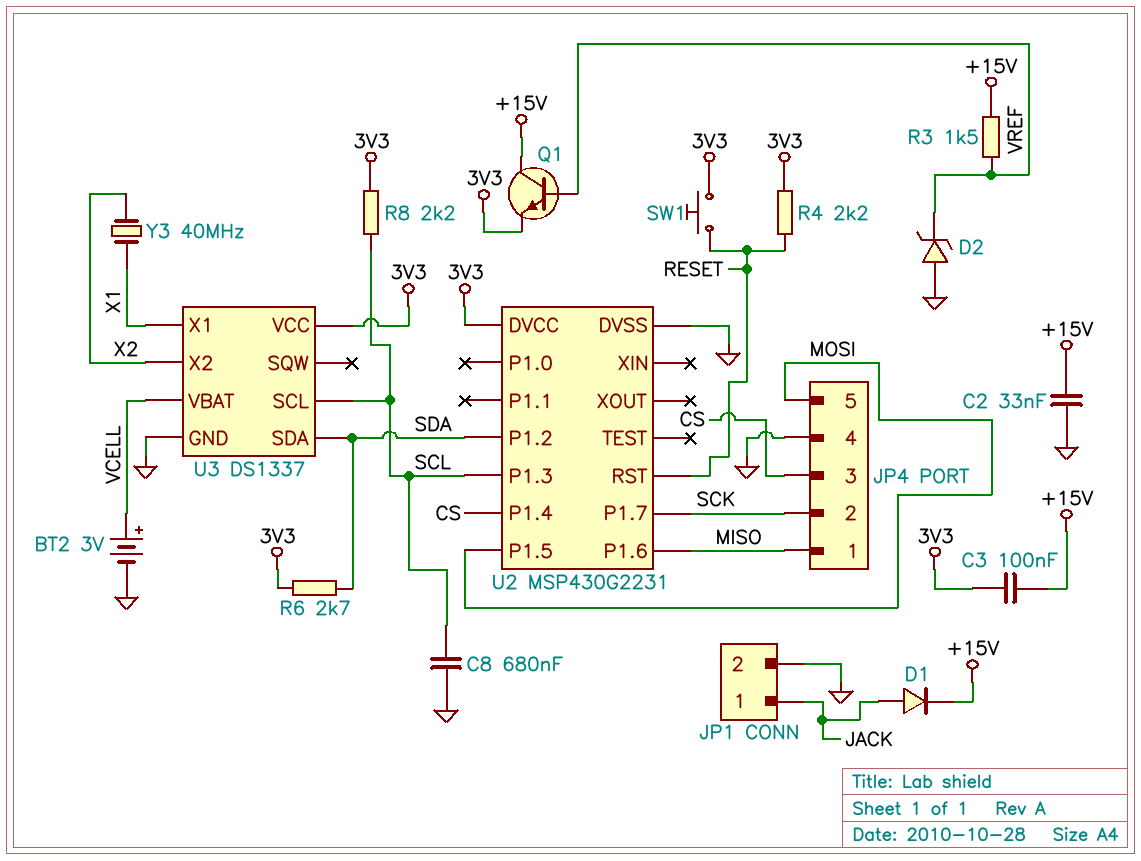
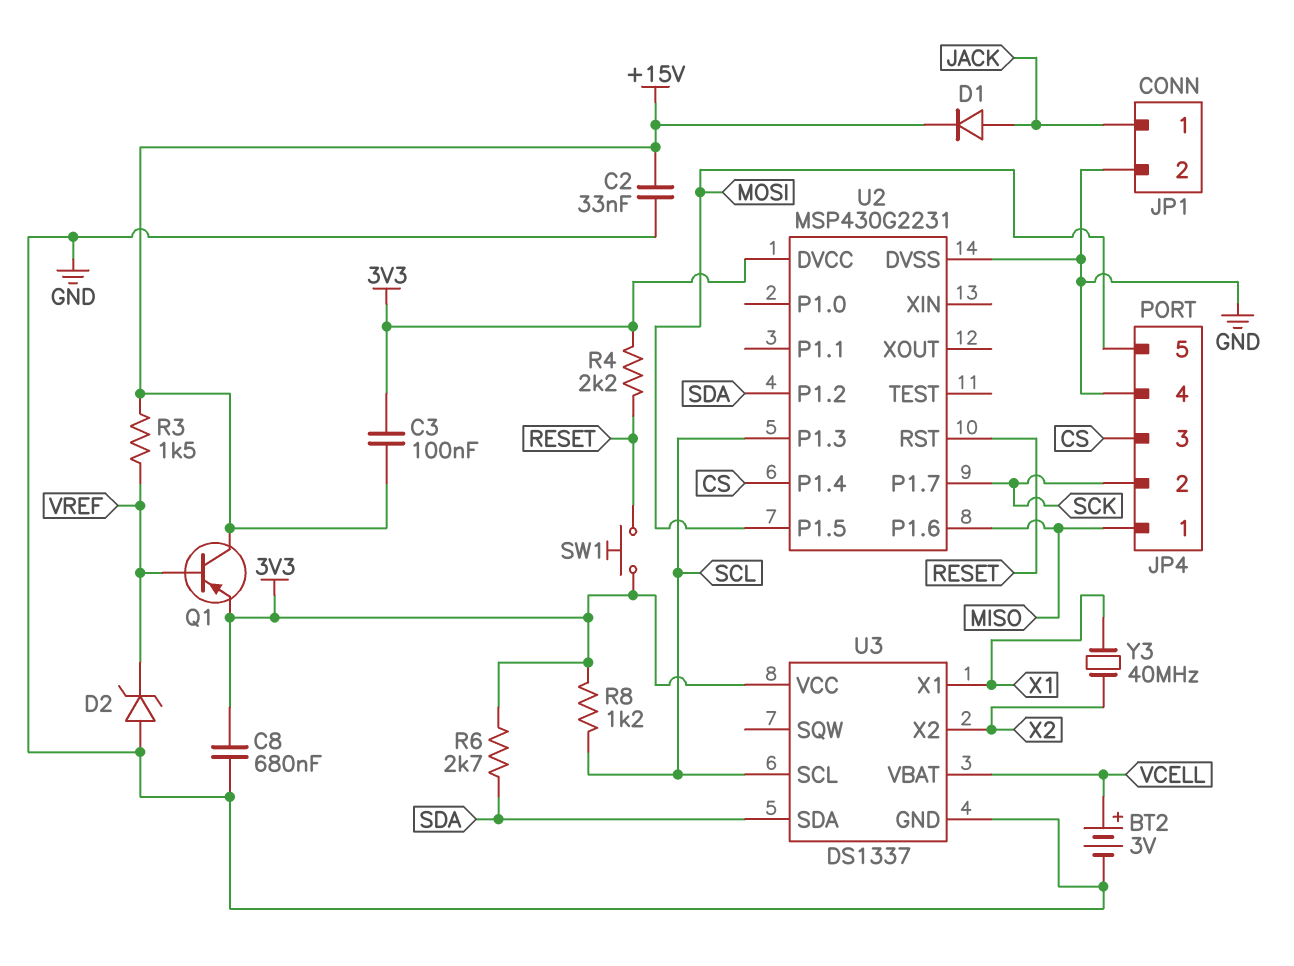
C8: 680nF (GND, SCL) -> 680nF (3V3, GND)
Q1: NPN (B VREF, C +15V, E 3V3) -> PNP (B VREF, C +15V, E 3V3)
R8: 2.2k (3V3, SCL) -> 1.2k (3V3, SCL)

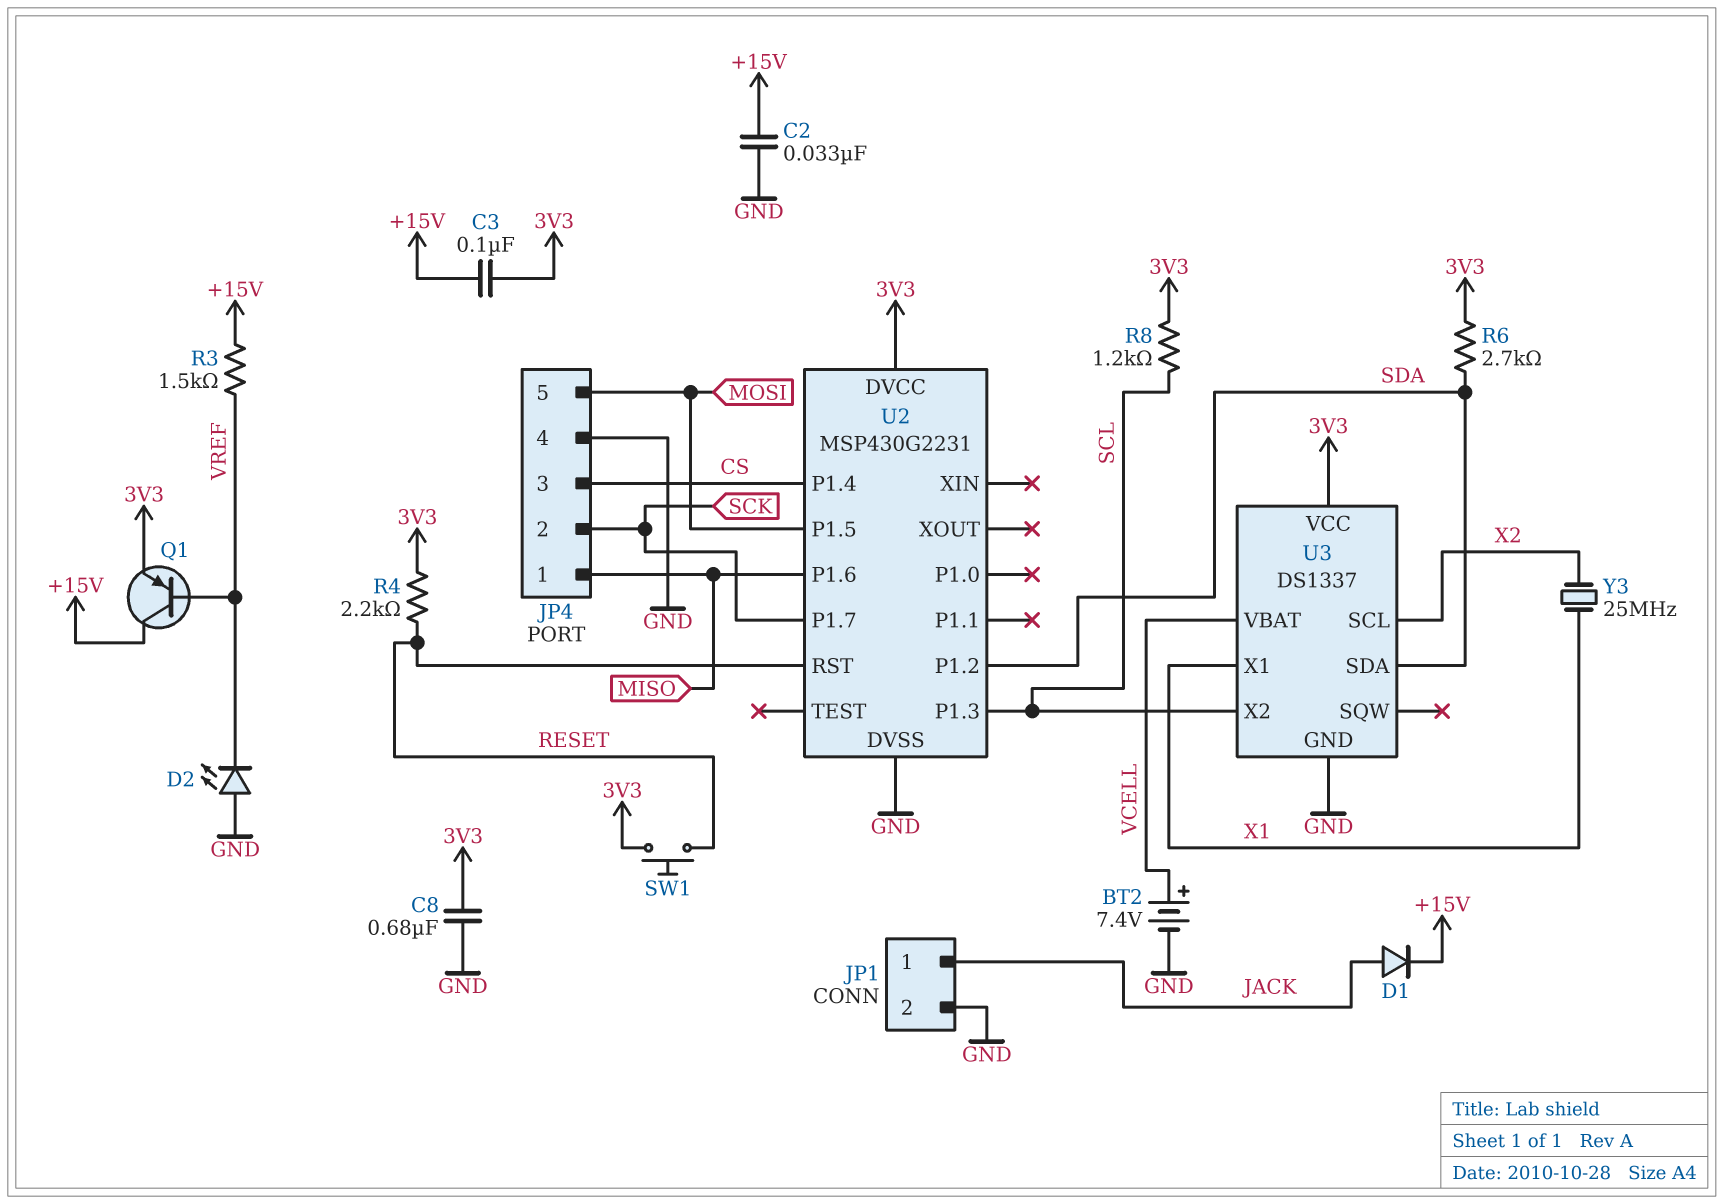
BT2: 3V (plus VCELL, minus GND) -> 7.4V (plus VCELL, minus GND)
D2: zener (A GND, K VREF) -> LED (A GND, K VREF)
U3 pin SCL: SCL -> X2
U3 pin X2: X2 -> SCL
Y3: 40MHz (X1, X2) -> 25MHz (X1, X2)

